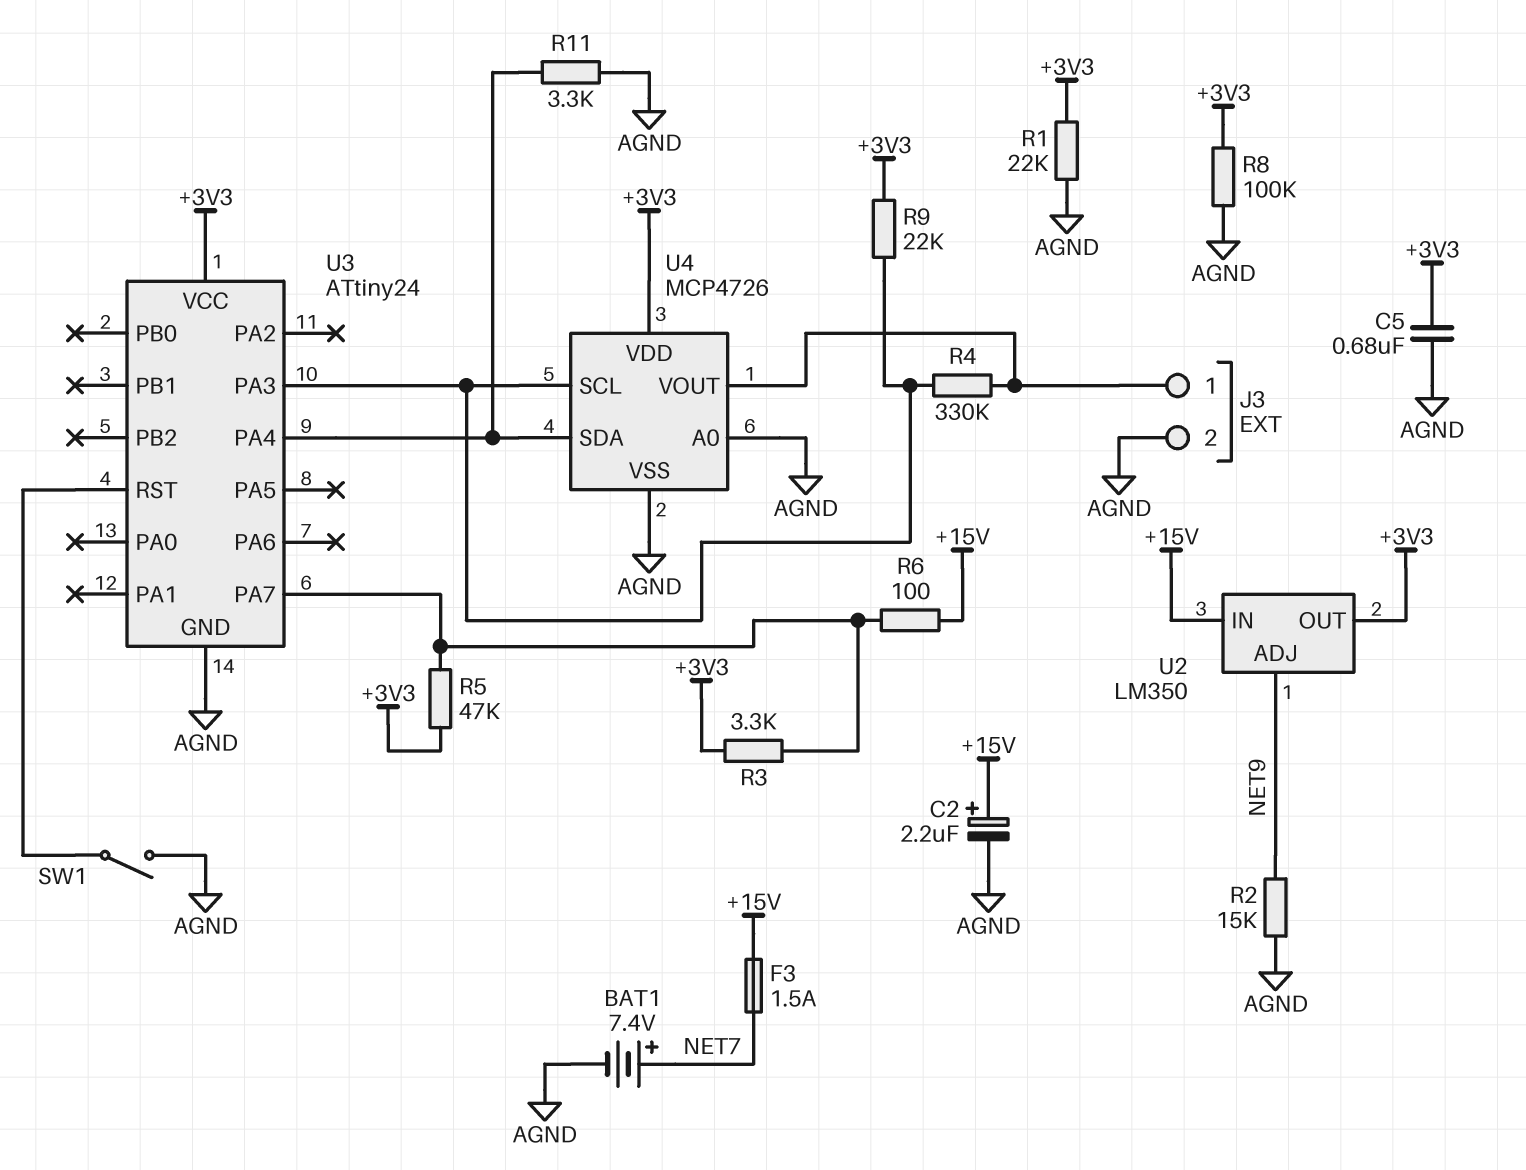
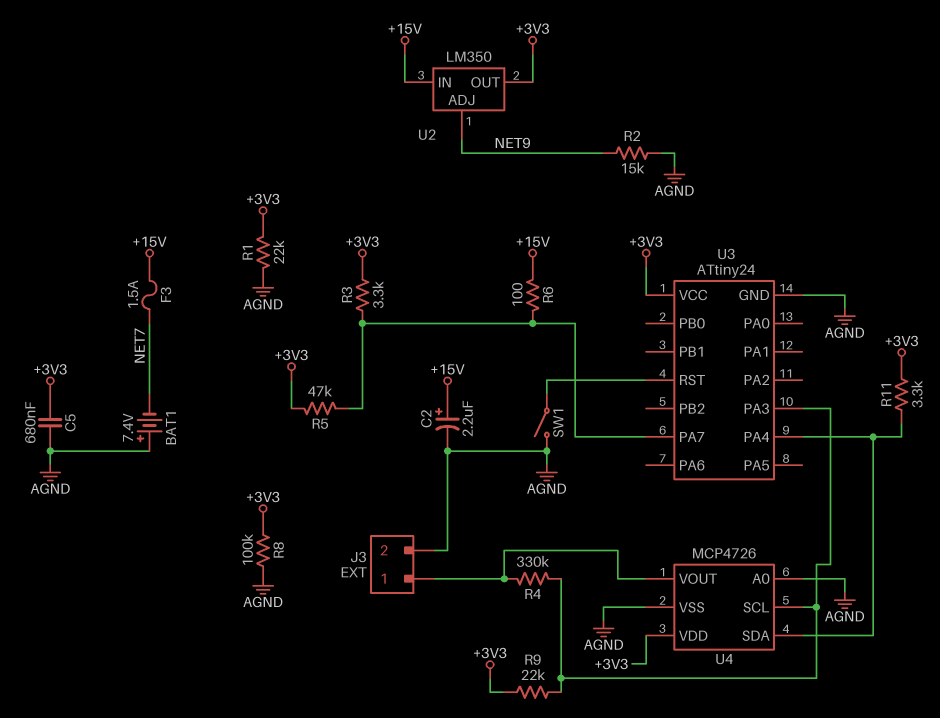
BAT1: 7.4V (plus NET7, minus AGND) -> 7.4V (plus AGND, minus NET7)
R11: 3.3k (AGND, U3/PA4) -> 3.3k (+3V3, U3/PA4)

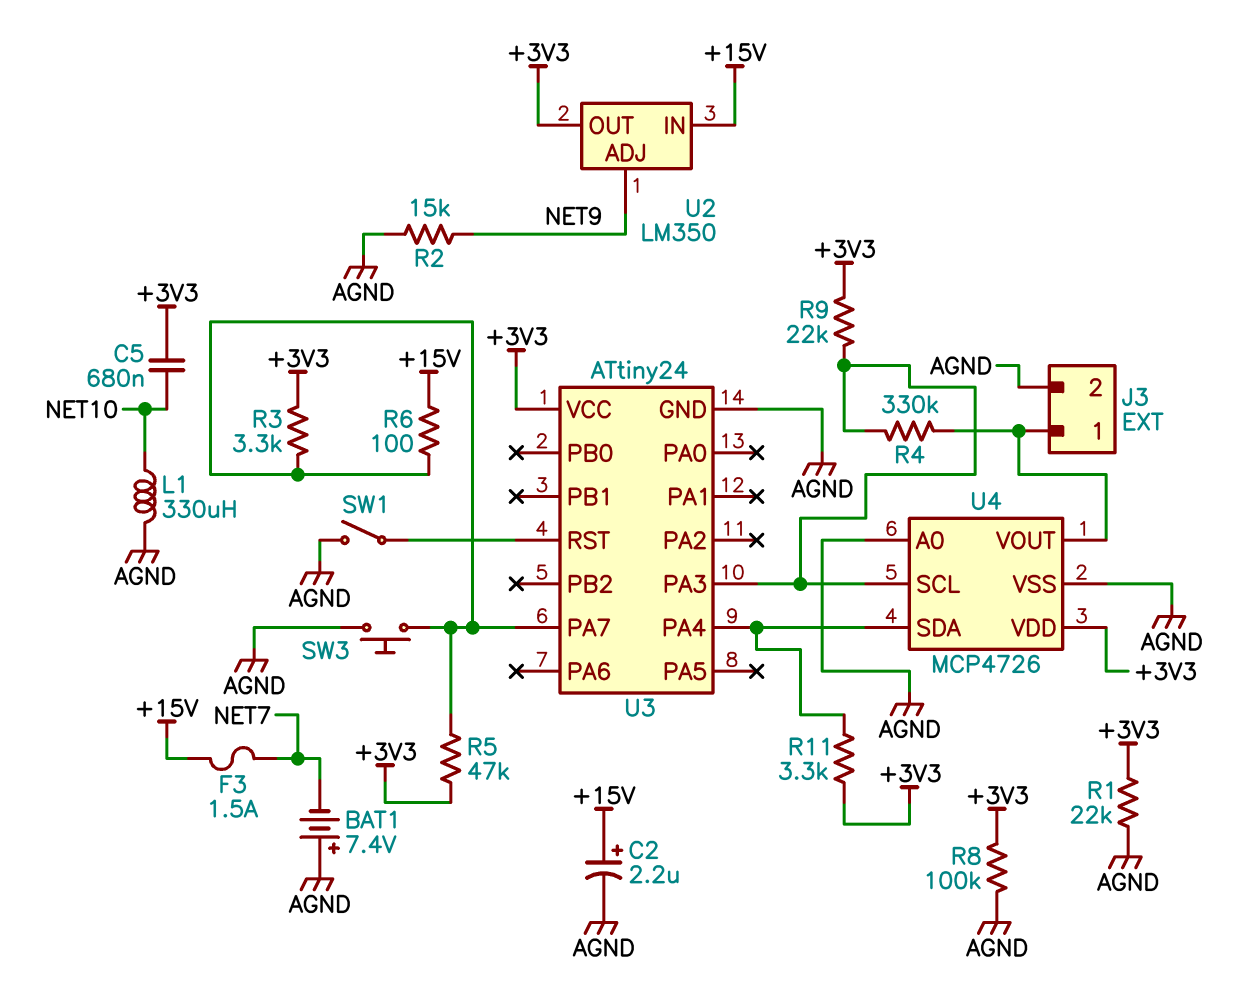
C5: 680nF (+3V3, AGND) -> 680nF (+3V3, NET10)
L1: none -> 330uH (AGND, NET10)
SW3: none -> button (AGND, U3/PA7)

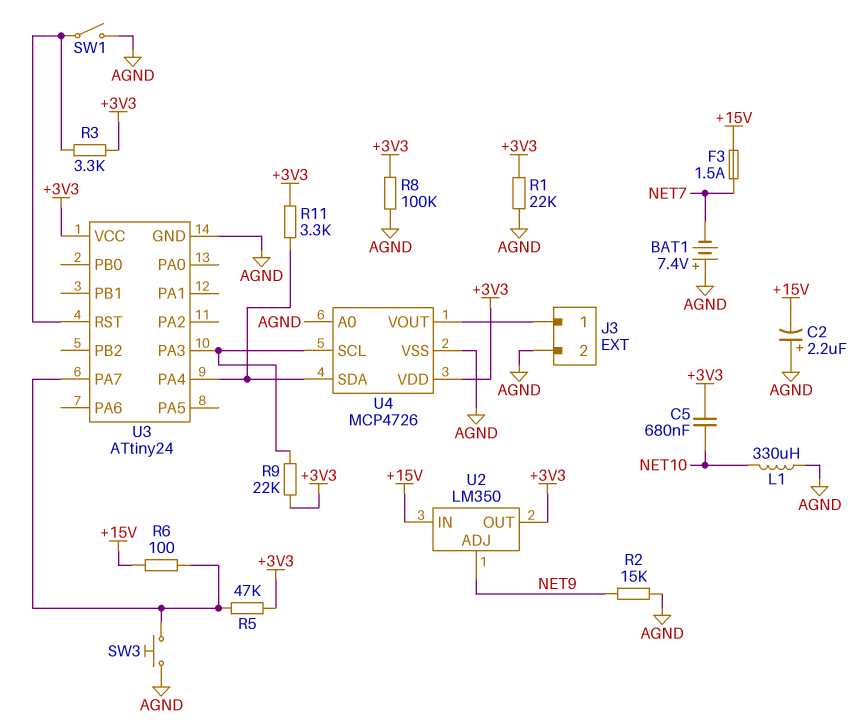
C2: 2.2uF (plus +15V, minus AGND) -> 2.2uF (plus AGND, minus +15V)
R3: 3.3k (+3V3, U3/PA7) -> 3.3k (+3V3, U3/RST)
R4: 330k (J3/1, U3/PA3) -> none

